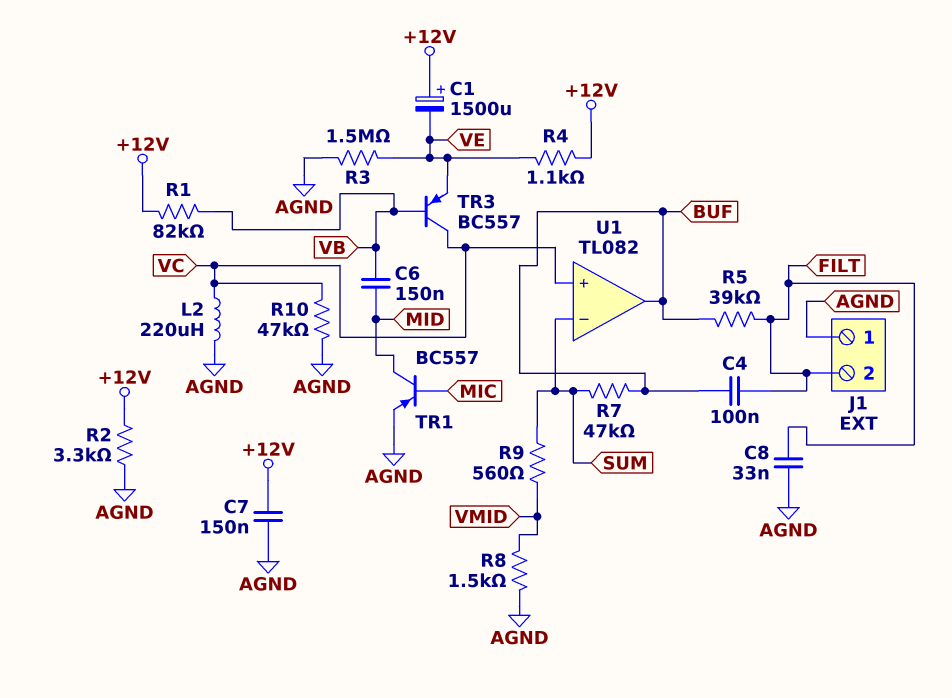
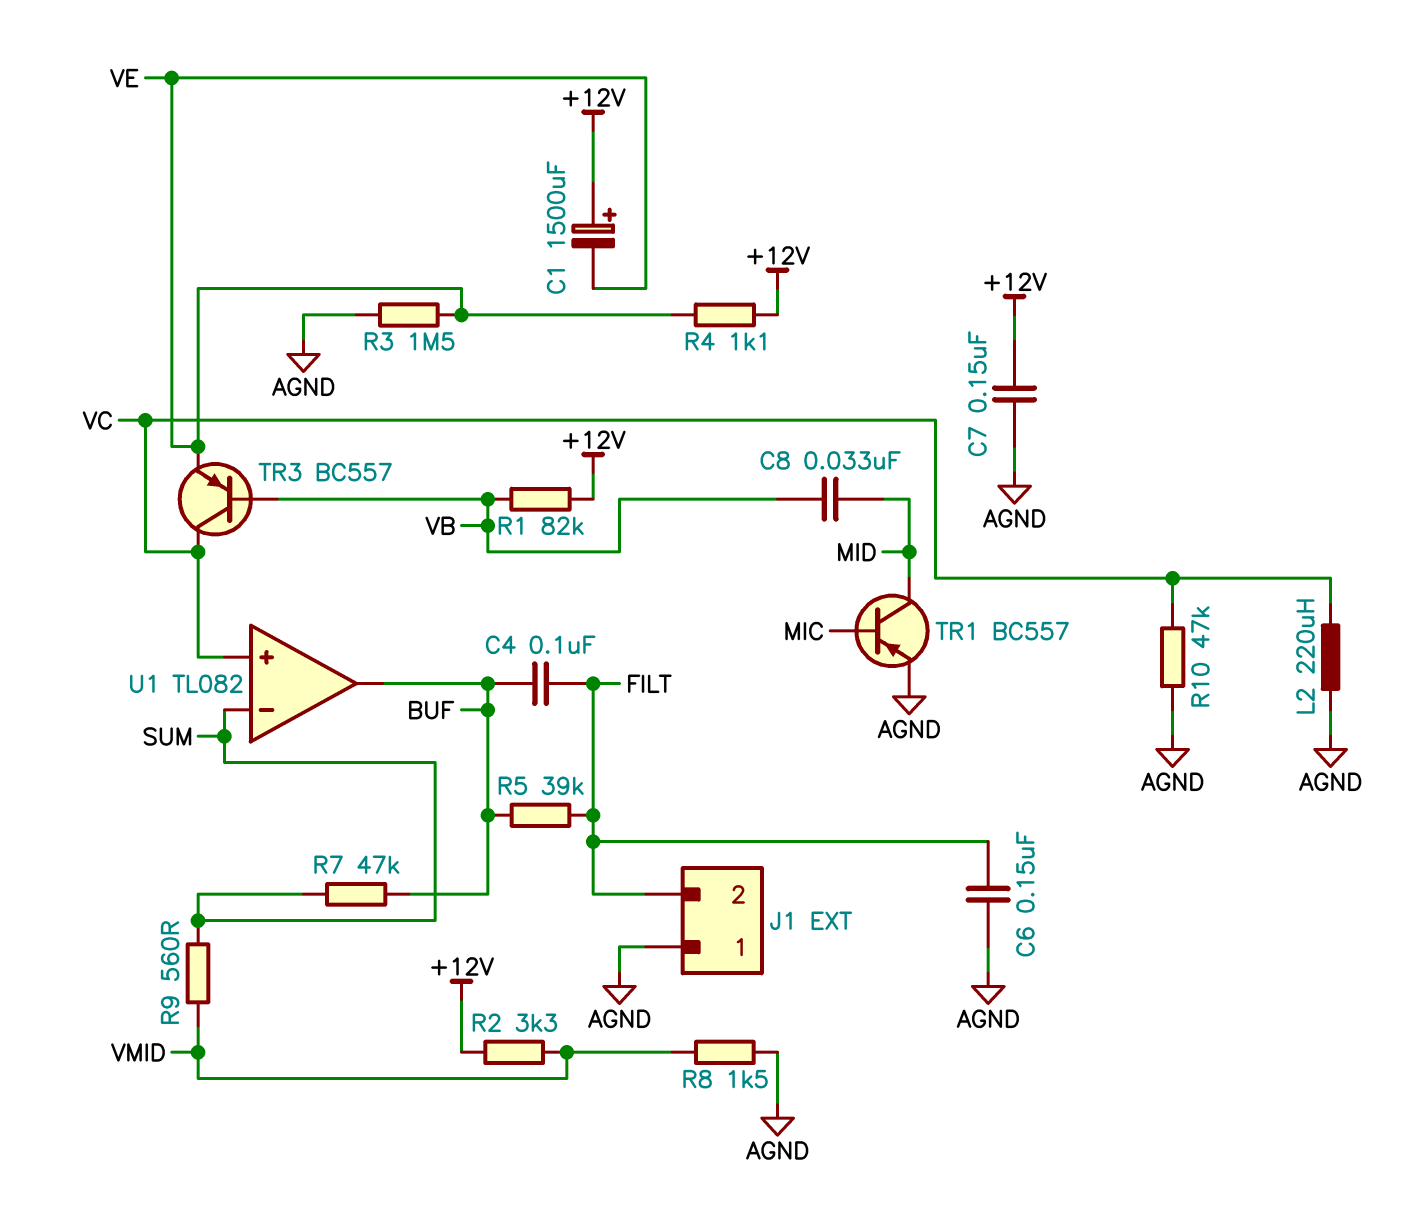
C6: 150nF (MID, VB) -> 150nF (AGND, FILT)
C8: 33nF (AGND, FILT) -> 33nF (MID, VB)
R2: 3.3k (+12V, AGND) -> 3.3k (+12V, VMID)

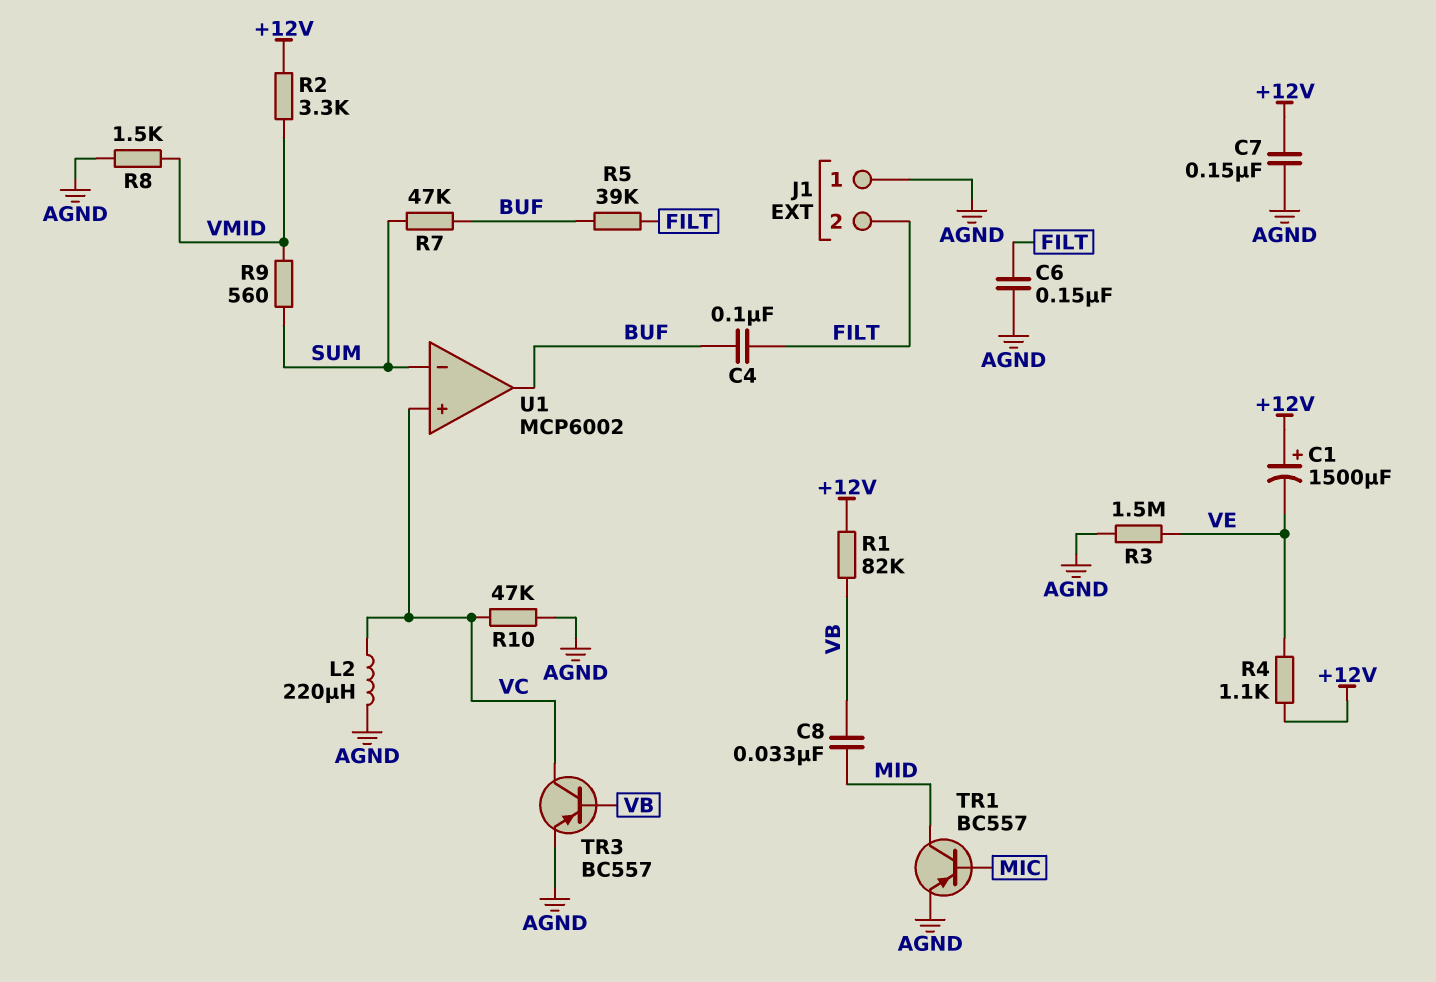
TR3: PNP BC557 (B VB, C VC, E VE) -> PNP BC557 (B VB, C VC, E AGND)
U1: TL082 -> MCP6002

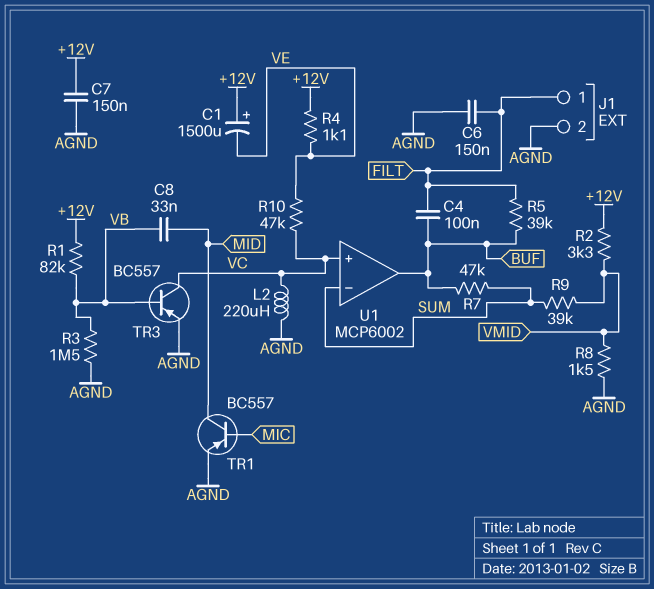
J1 pin 1: AGND -> FILT
J1 pin 2: FILT -> AGND
R3: 1.5M (AGND, VE) -> 1.5M (AGND, VB)
R9: 560 (SUM, VMID) -> 39k (SUM, VMID)
R10: 47k (AGND, VC) -> 47k (VC, VE)

